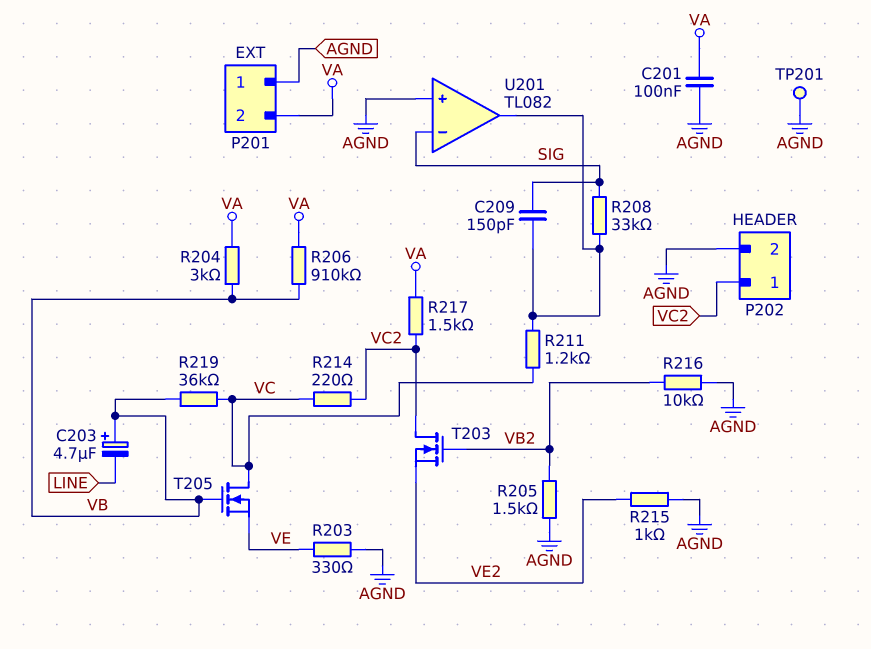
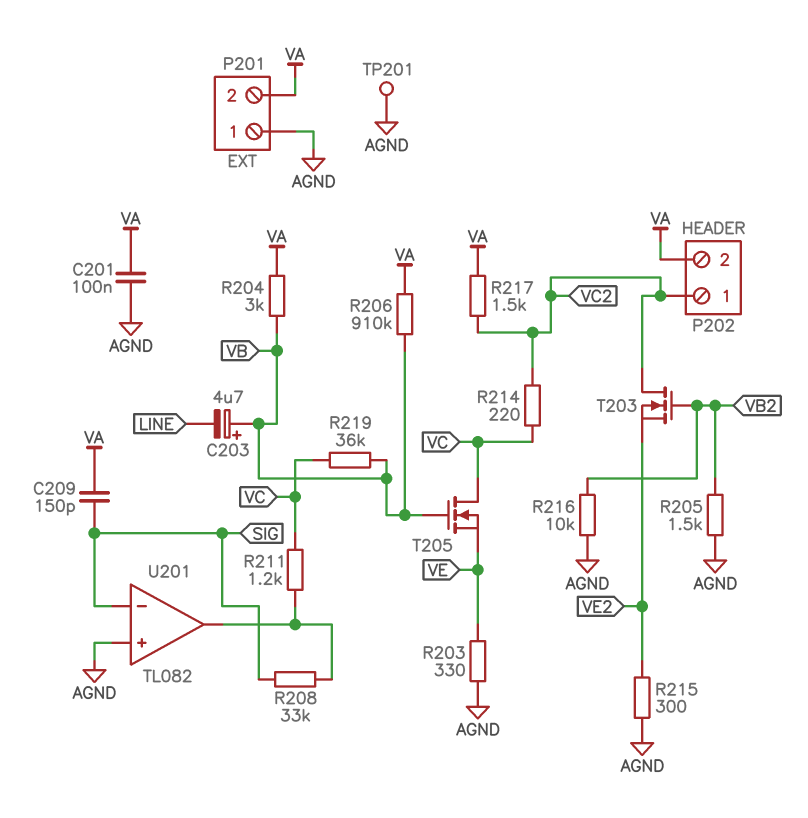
C209: 150pF (SIG, U201/out) -> 150pF (SIG, VA)
P202 pin 2: AGND -> VA
R215: 1k (AGND, VE2) -> 300 (AGND, VE2)

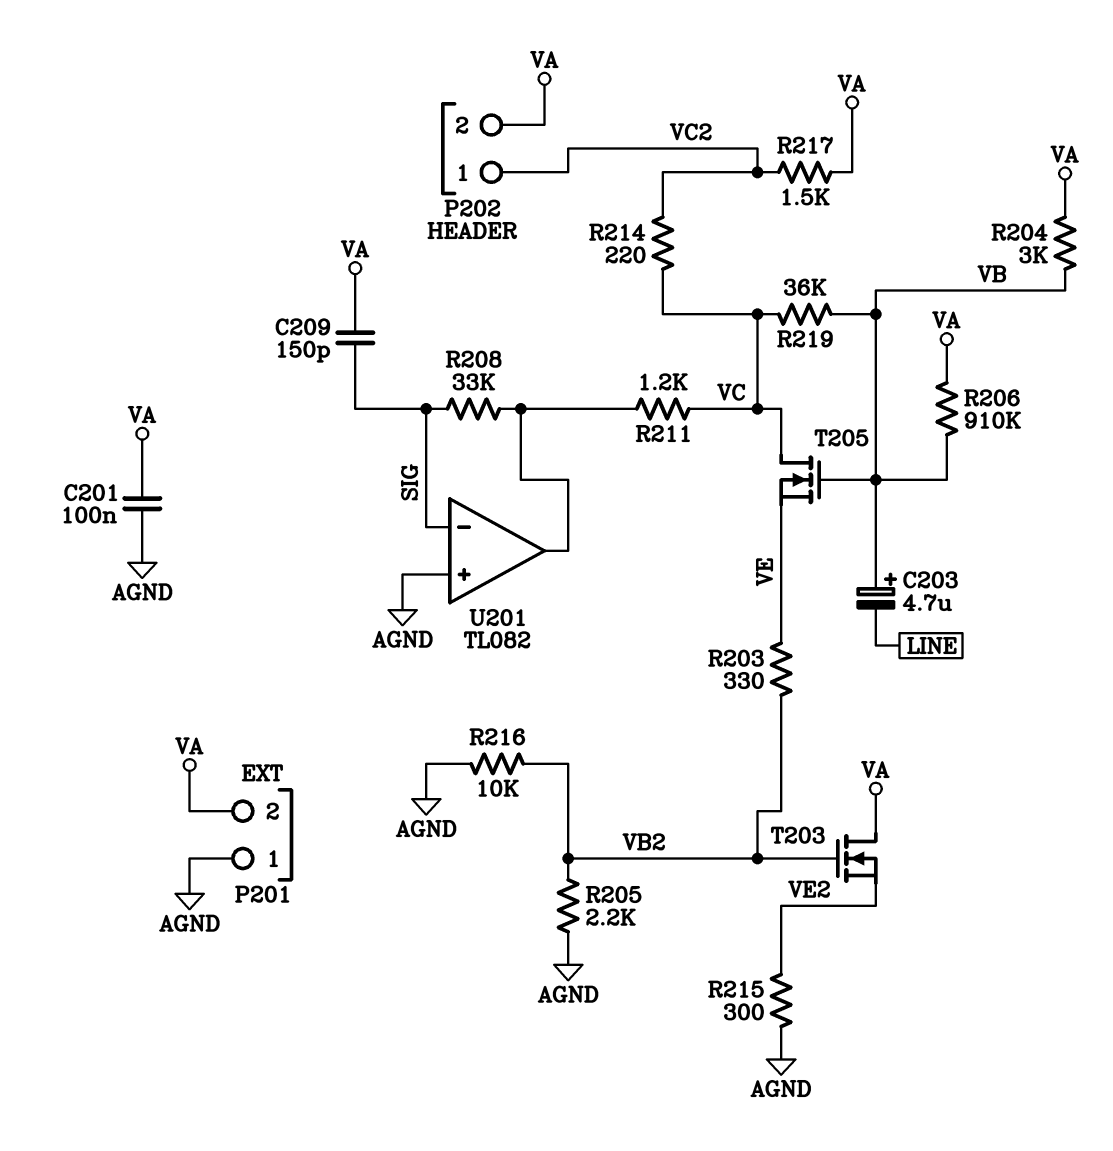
R203: 330 (AGND, VE) -> 330 (VB2, VE)
R205: 1.5k (AGND, VB2) -> 2.2k (AGND, VB2)
T203: NMOS (G VB2, D VC2, S VE2) -> NMOS (G VB2, D VA, S VE2)
TP201: test point (AGND) -> none

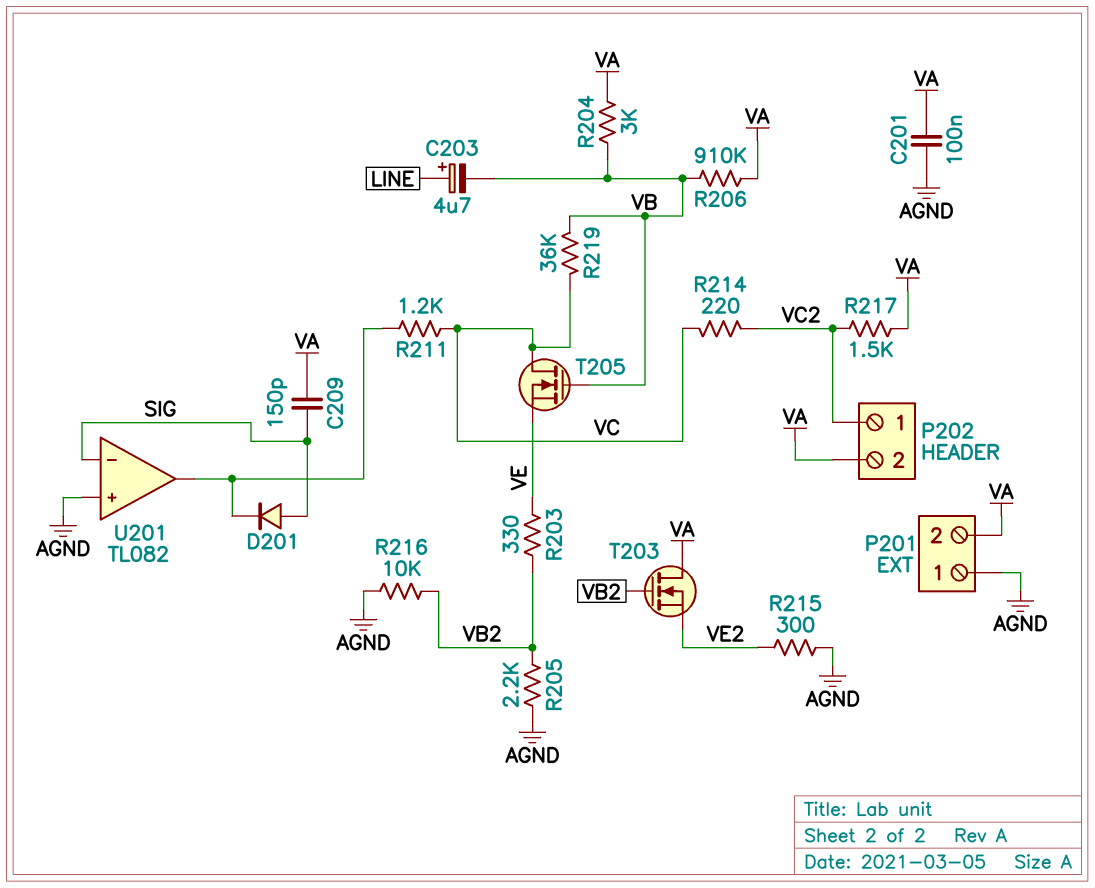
C203: 4.7uF (plus VB, minus LINE) -> 4.7uF (plus LINE, minus VB)
D201: none -> diode (A SIG, K U201/out)
R208: 33k (SIG, U201/out) -> none

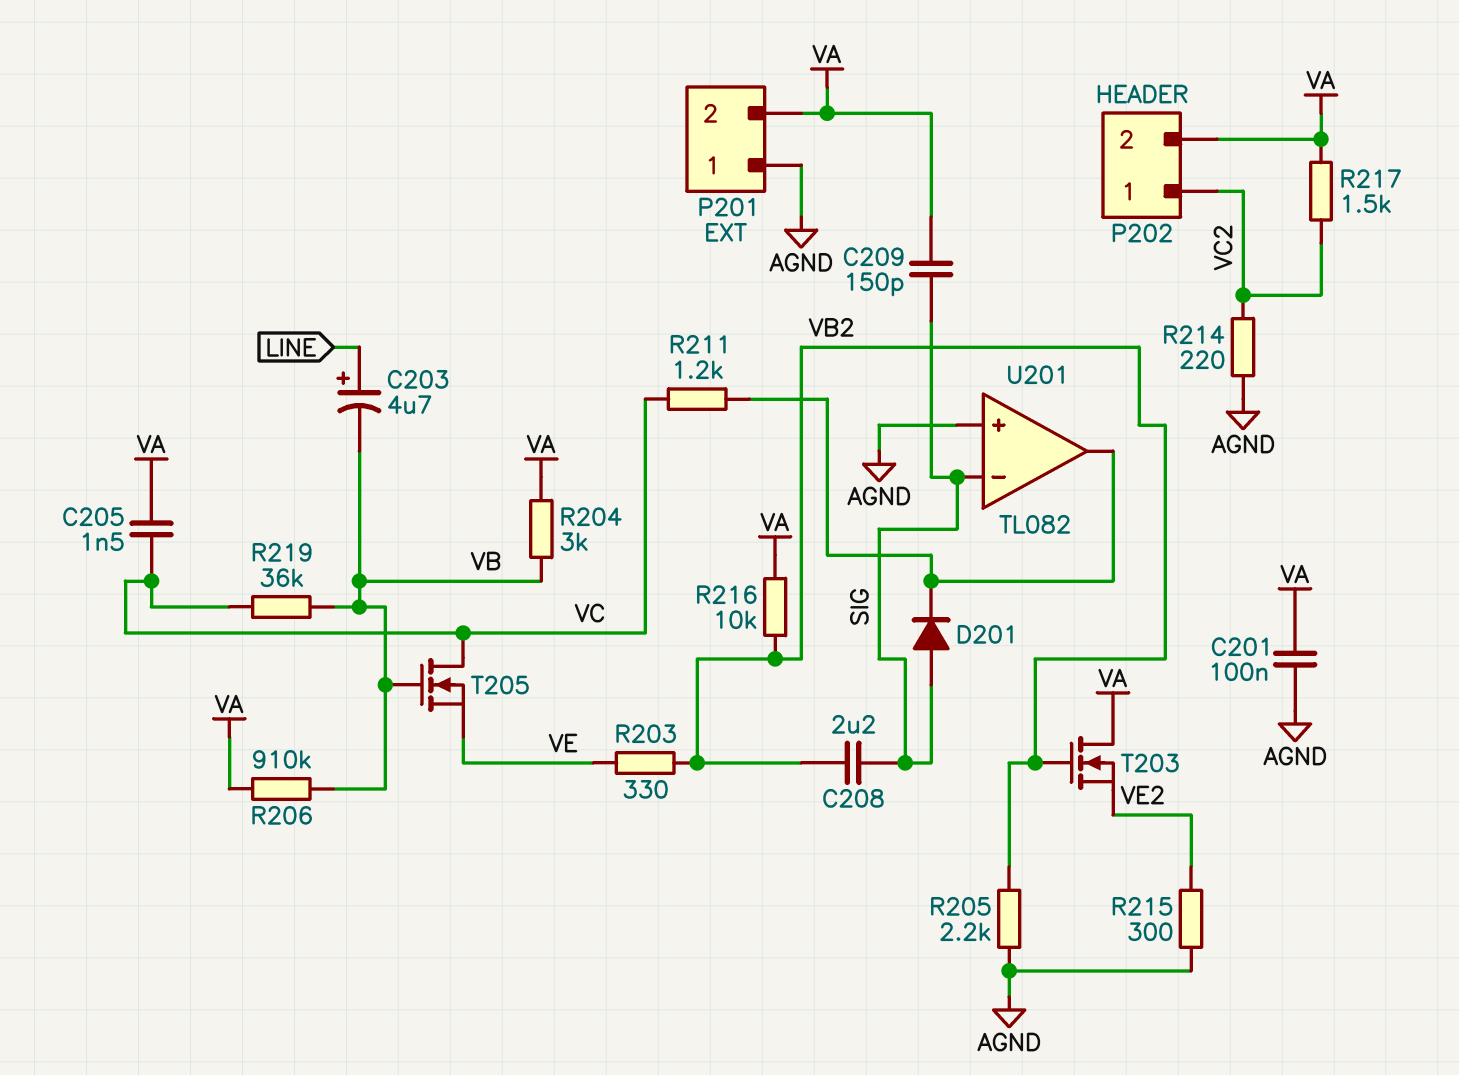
C205: none -> 1.5nF (VA, VC)
C208: none -> 2.2uF (SIG, VB2)
R214: 220 (VC, VC2) -> 220 (AGND, VC2)
R216: 10k (AGND, VB2) -> 10k (VA, VB2)

